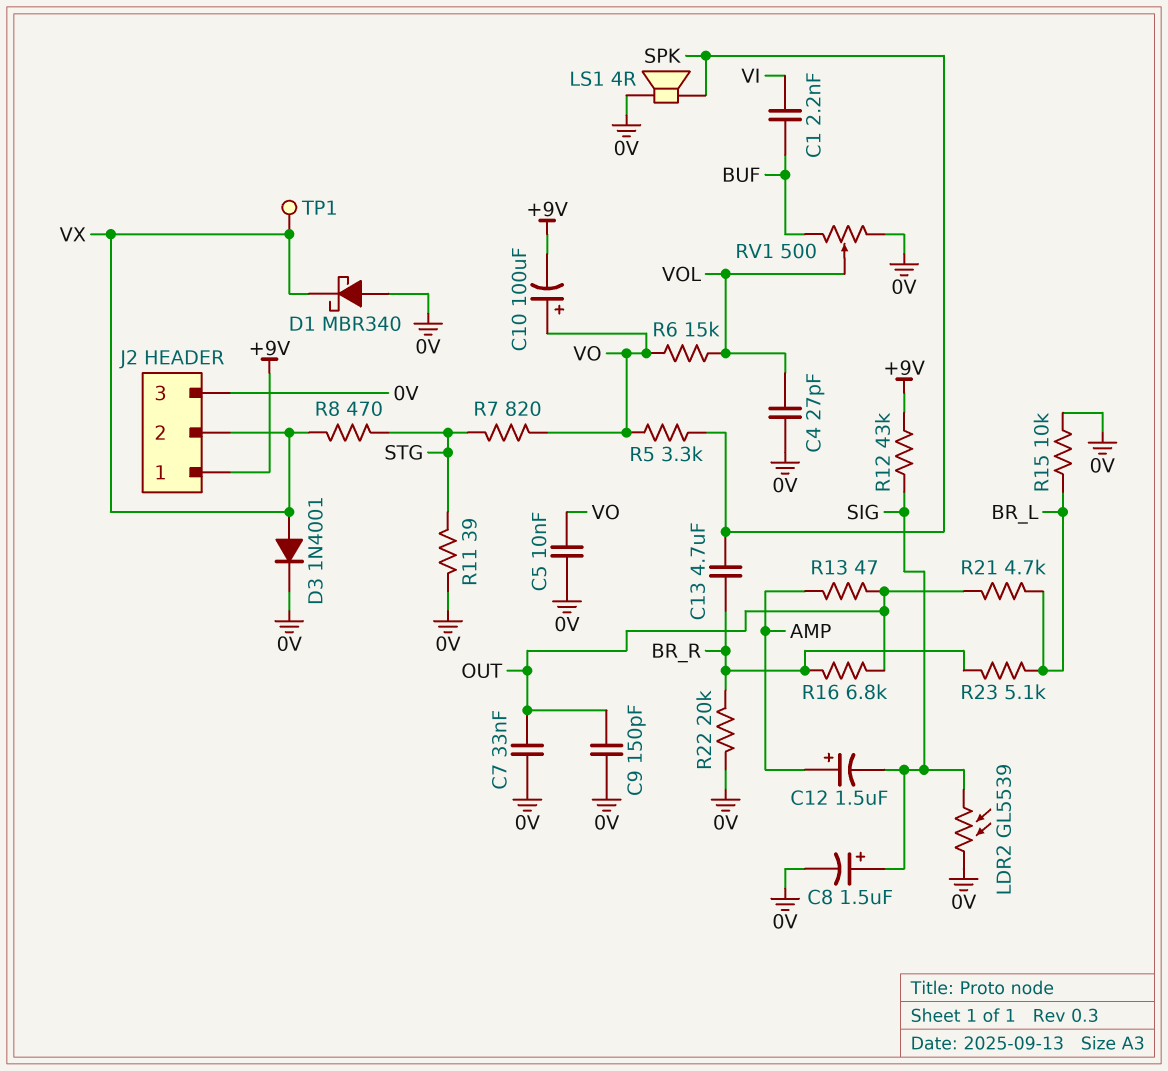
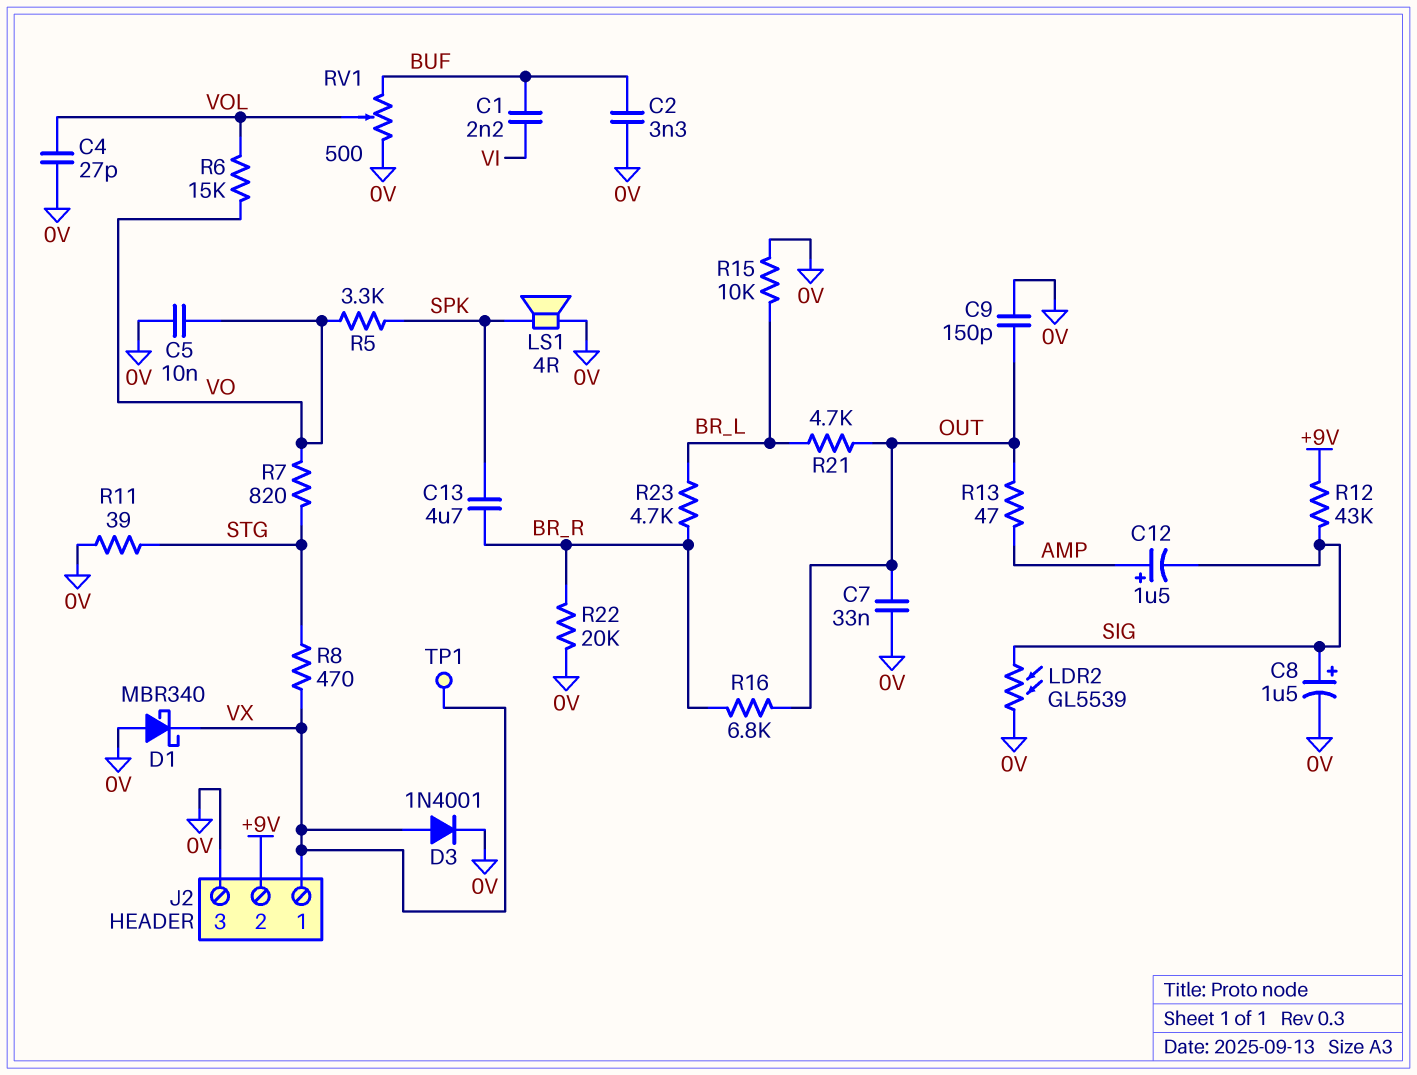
C2: none -> 3.3nF (0V, BUF)
C10: 100uF (plus VO, minus +9V) -> none
J2 pin 1: +9V -> VX
J2 pin 2: VX -> +9V
R23: 5.1k (BR_L, BR_R) -> 4.7k (BR_L, BR_R)

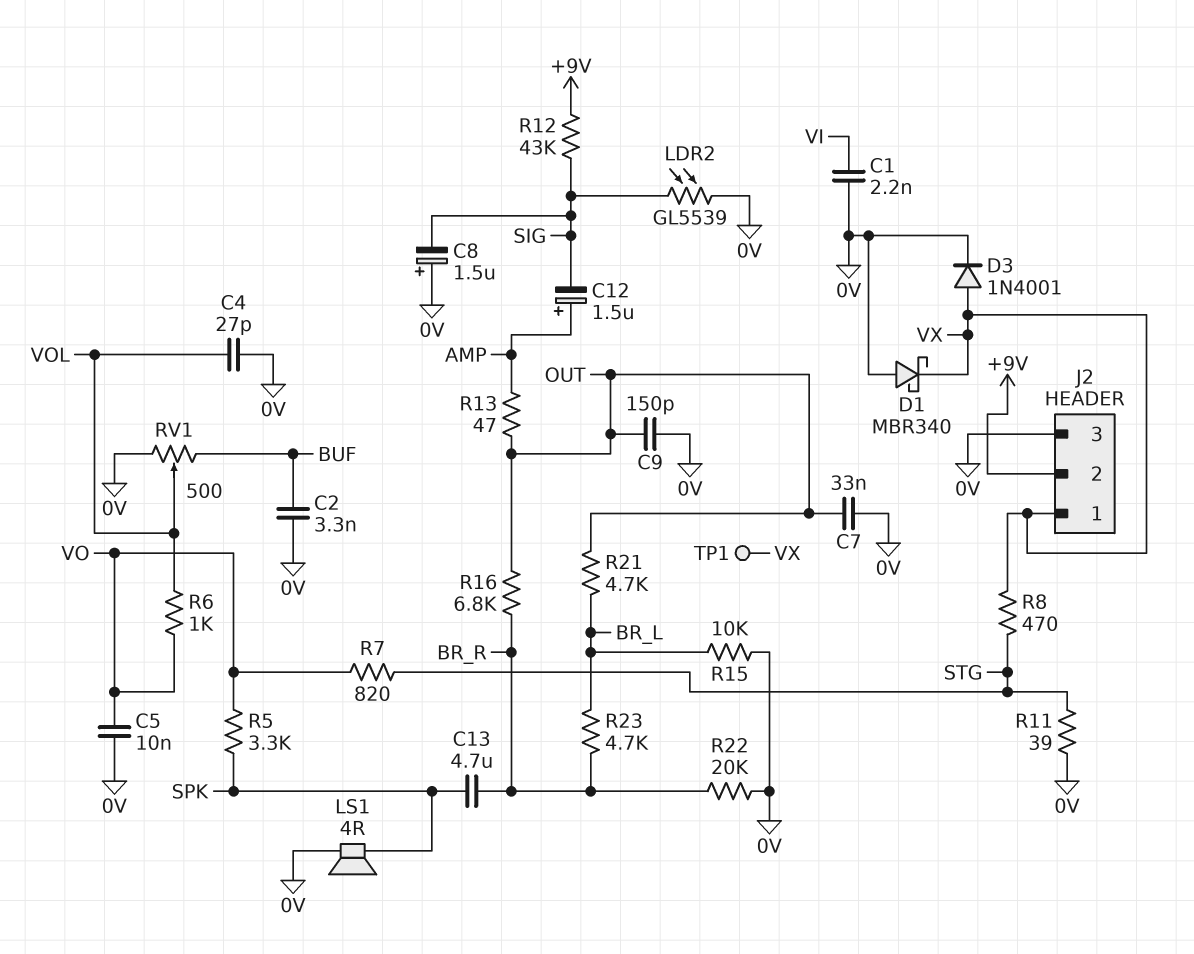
C1: 2.2nF (BUF, VI) -> 2.2nF (0V, VI)
C8: 1.5uF (plus SIG, minus 0V) -> 1.5uF (plus 0V, minus SIG)
R6: 15k (VO, VOL) -> 1k (VO, VOL)

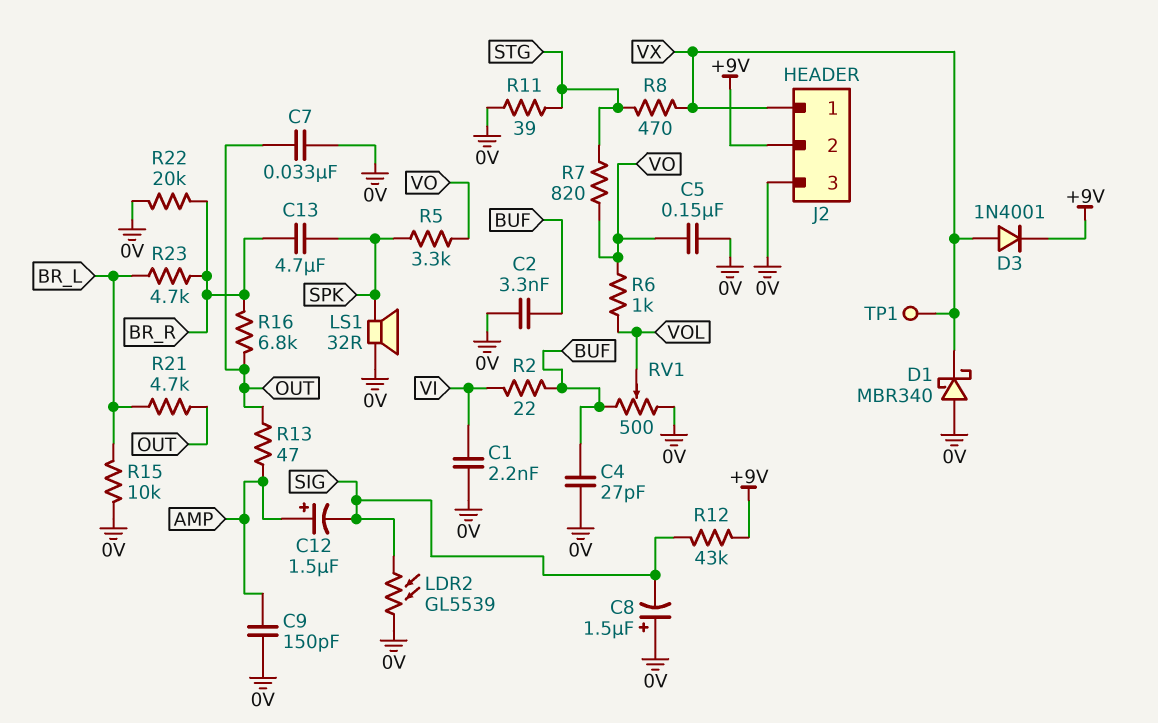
C4: 27pF (0V, VOL) -> 27pF (0V, BUF)
C5: 10nF (0V, VO) -> 150nF (0V, VO)
C9: 150pF (0V, OUT) -> 150pF (0V, AMP)
D3: diode 1N4001 (A VX, K 0V) -> diode 1N4001 (A VX, K +9V)
LS1: speaker 4R (0V, SPK) -> speaker 32R (0V, SPK)
R2: none -> 22 (BUF, VI)

